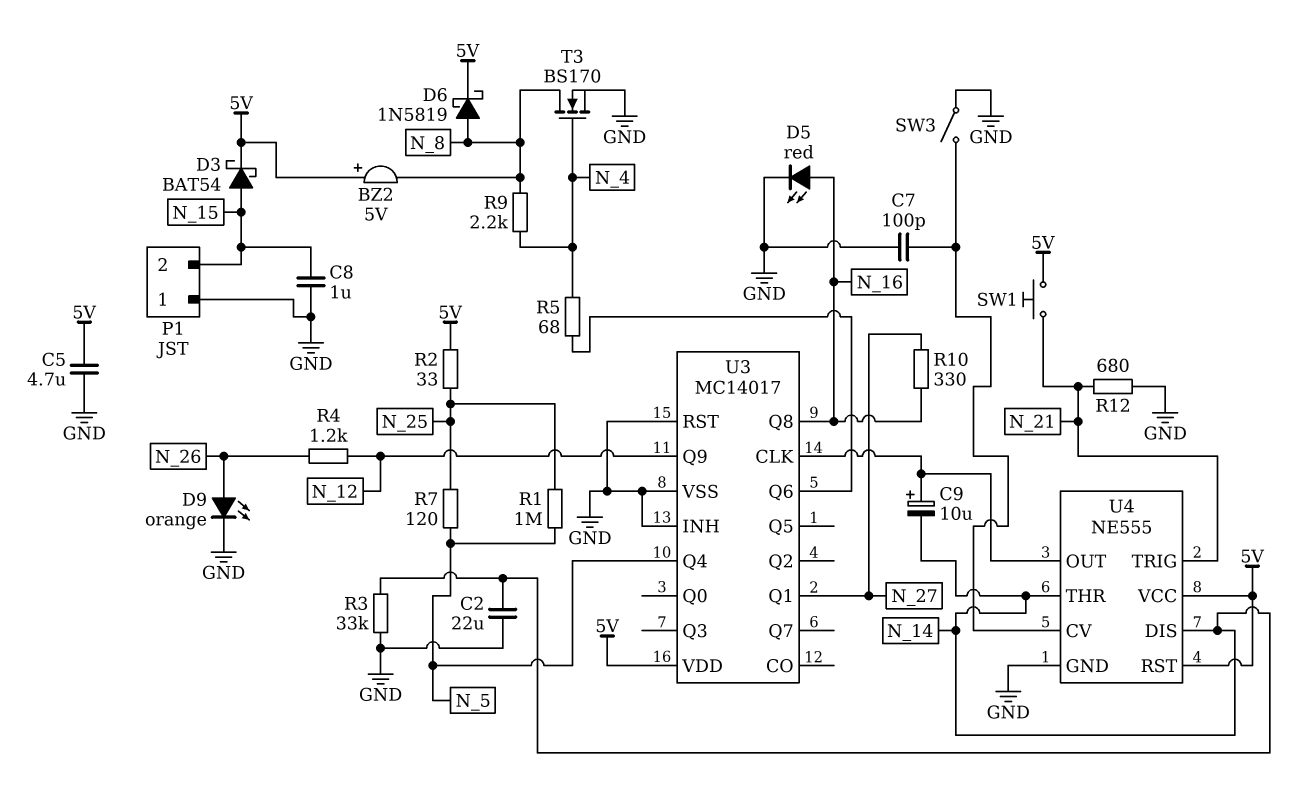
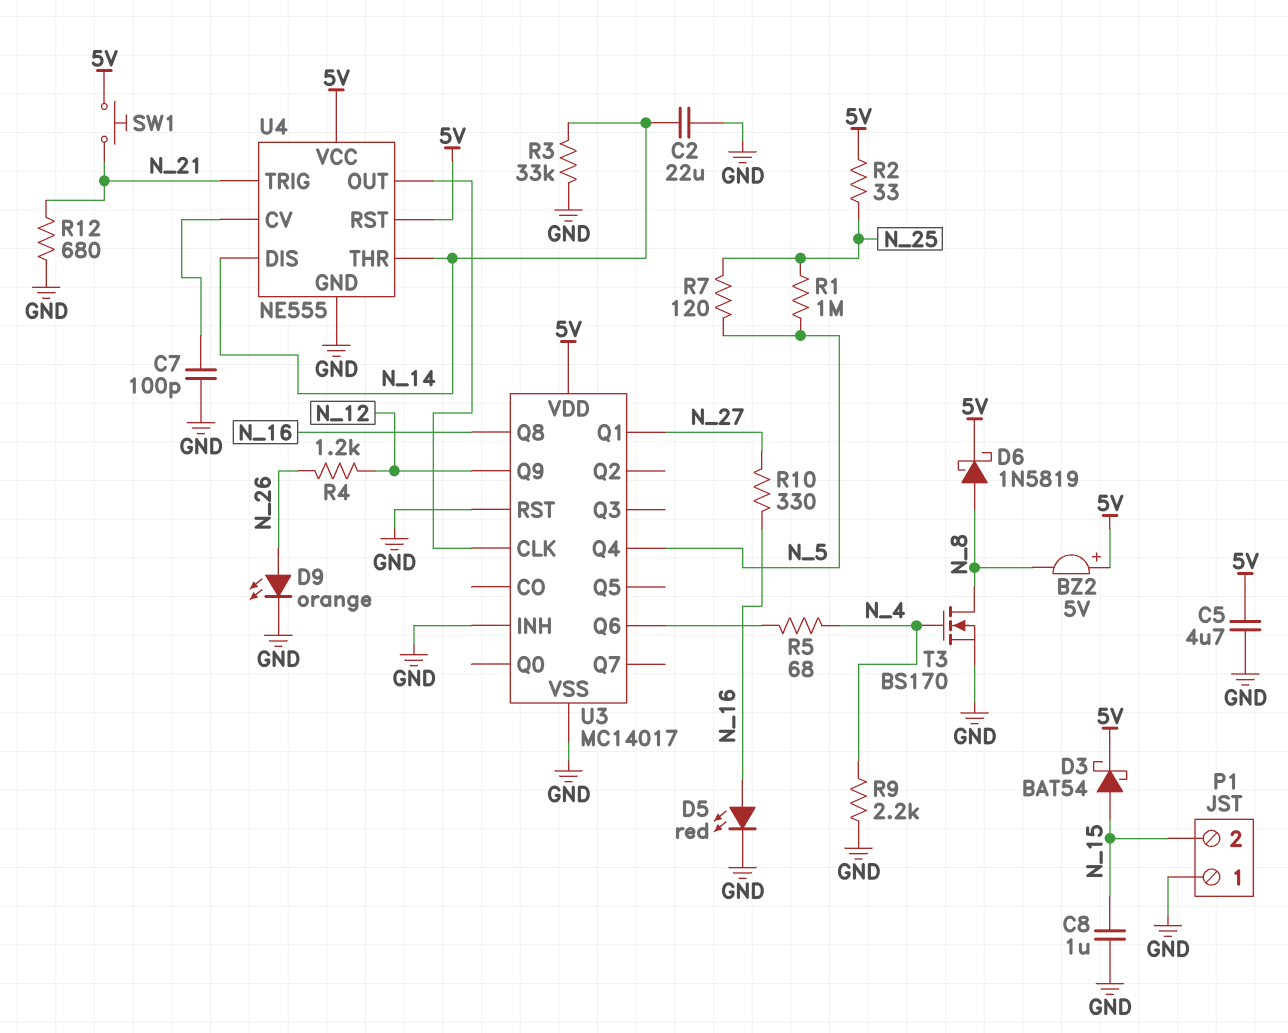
C9: 10uF (plus U3/CLK, minus N_14) -> none
R9: 2.2k (N_4, N_8) -> 2.2k (GND, N_4)
SW3: switch (GND, U4/CV) -> none

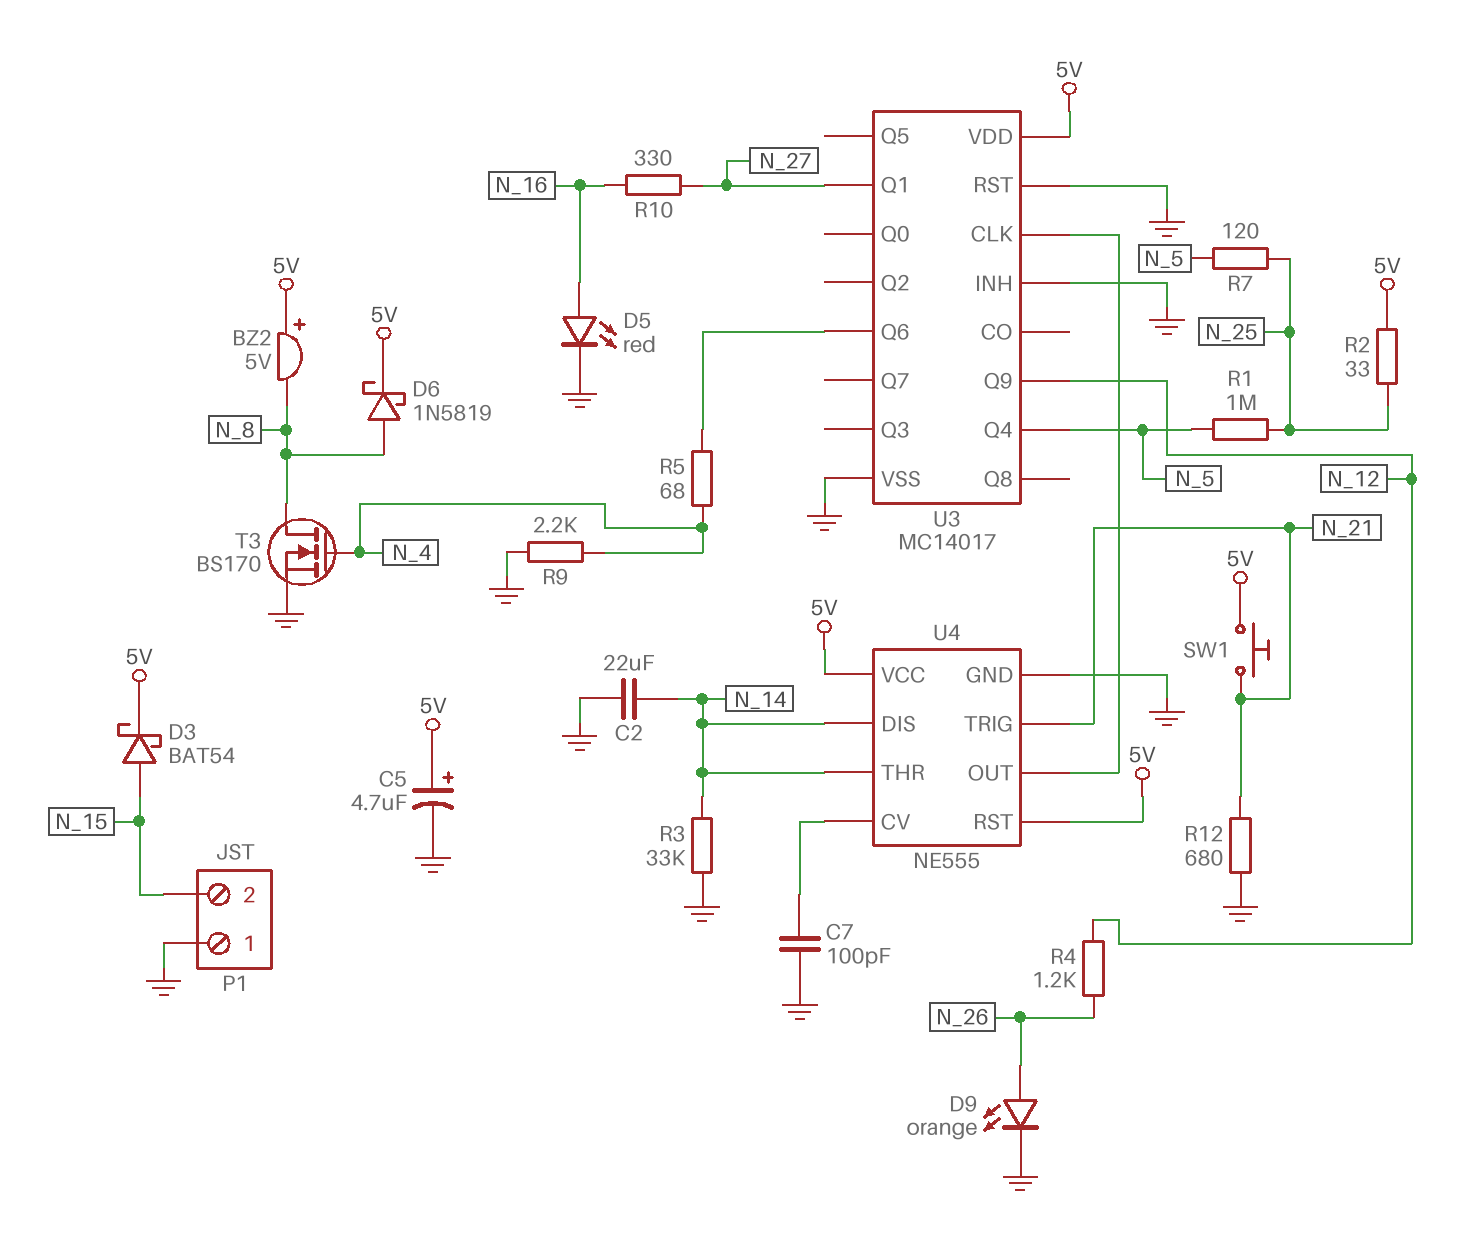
C5: 4.7uF (5V, GND) -> 4.7uF (plus 5V, minus GND)
C8: 1uF (GND, N_15) -> none
U3 pin Q8: N_16 -> none

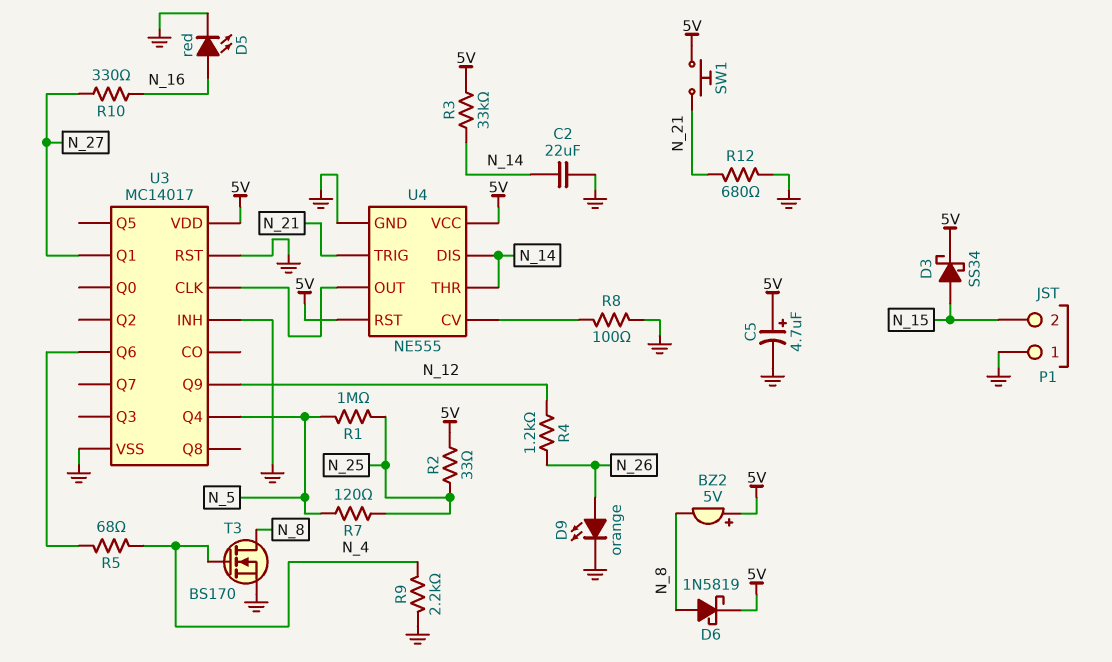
C7: 100pF (GND, U4/CV) -> none
D3: schottky BAT54 (A N_15, K 5V) -> schottky SS34 (A N_15, K 5V)
R3: 33k (GND, N_14) -> 33k (5V, N_14)
R8: none -> 100 (GND, U4/CV)

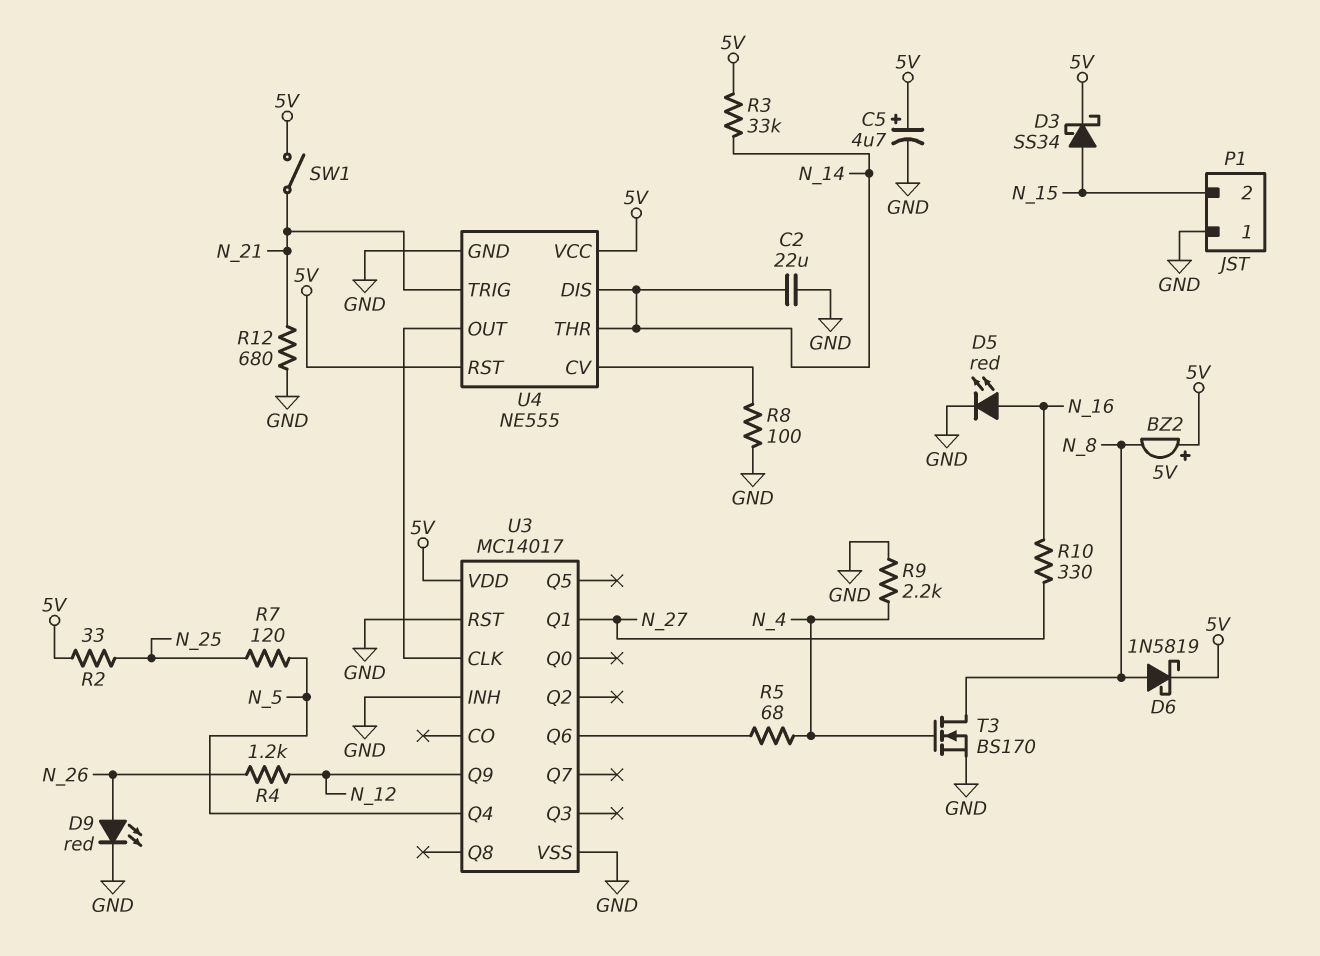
D9: LED orange (A N_26, K GND) -> LED red (A N_26, K GND)
R1: 1M (N_5, N_25) -> none
SW1: button (5V, N_21) -> switch (5V, N_21)

